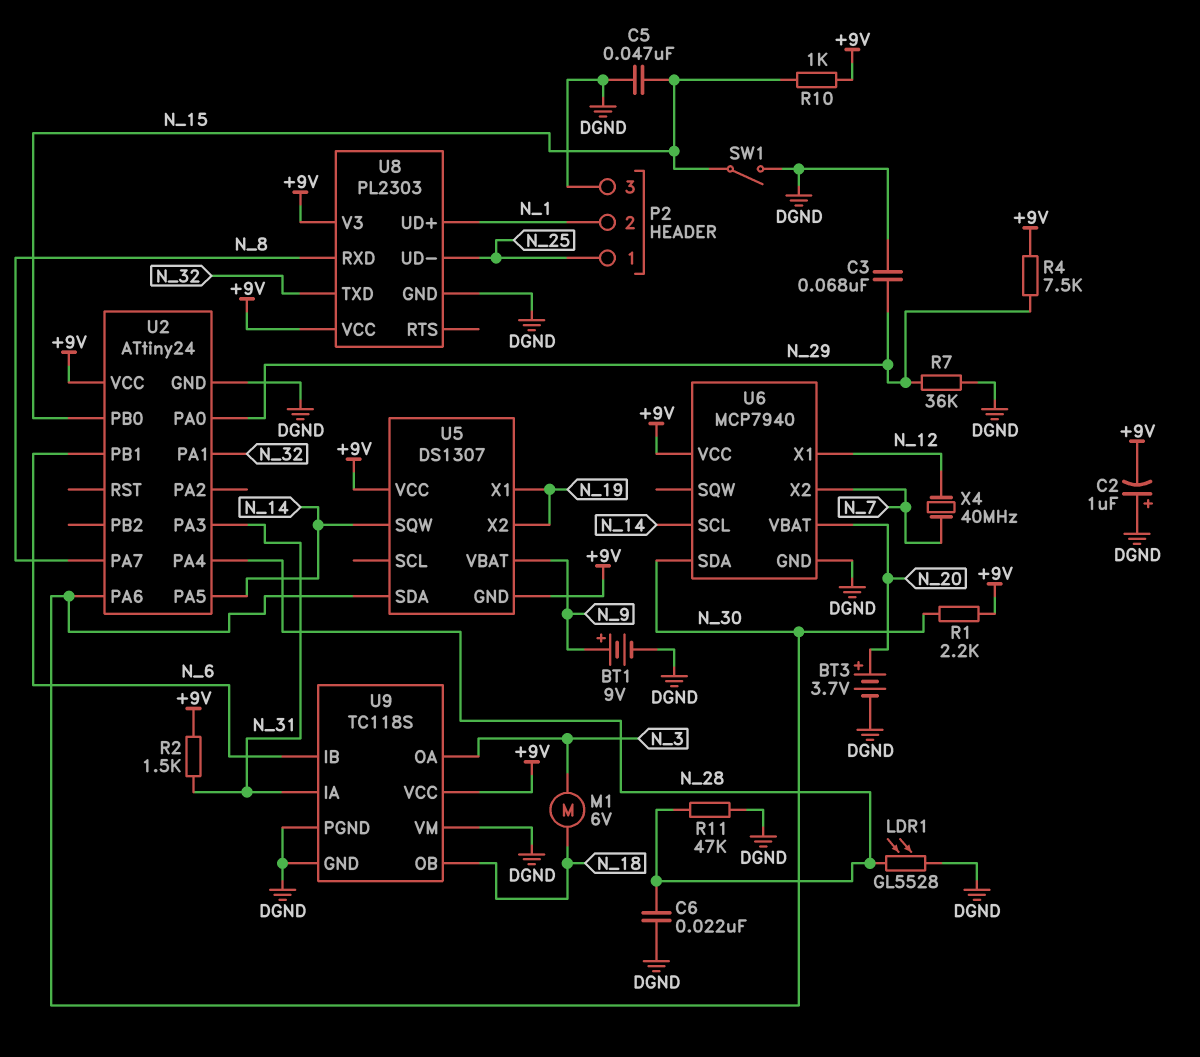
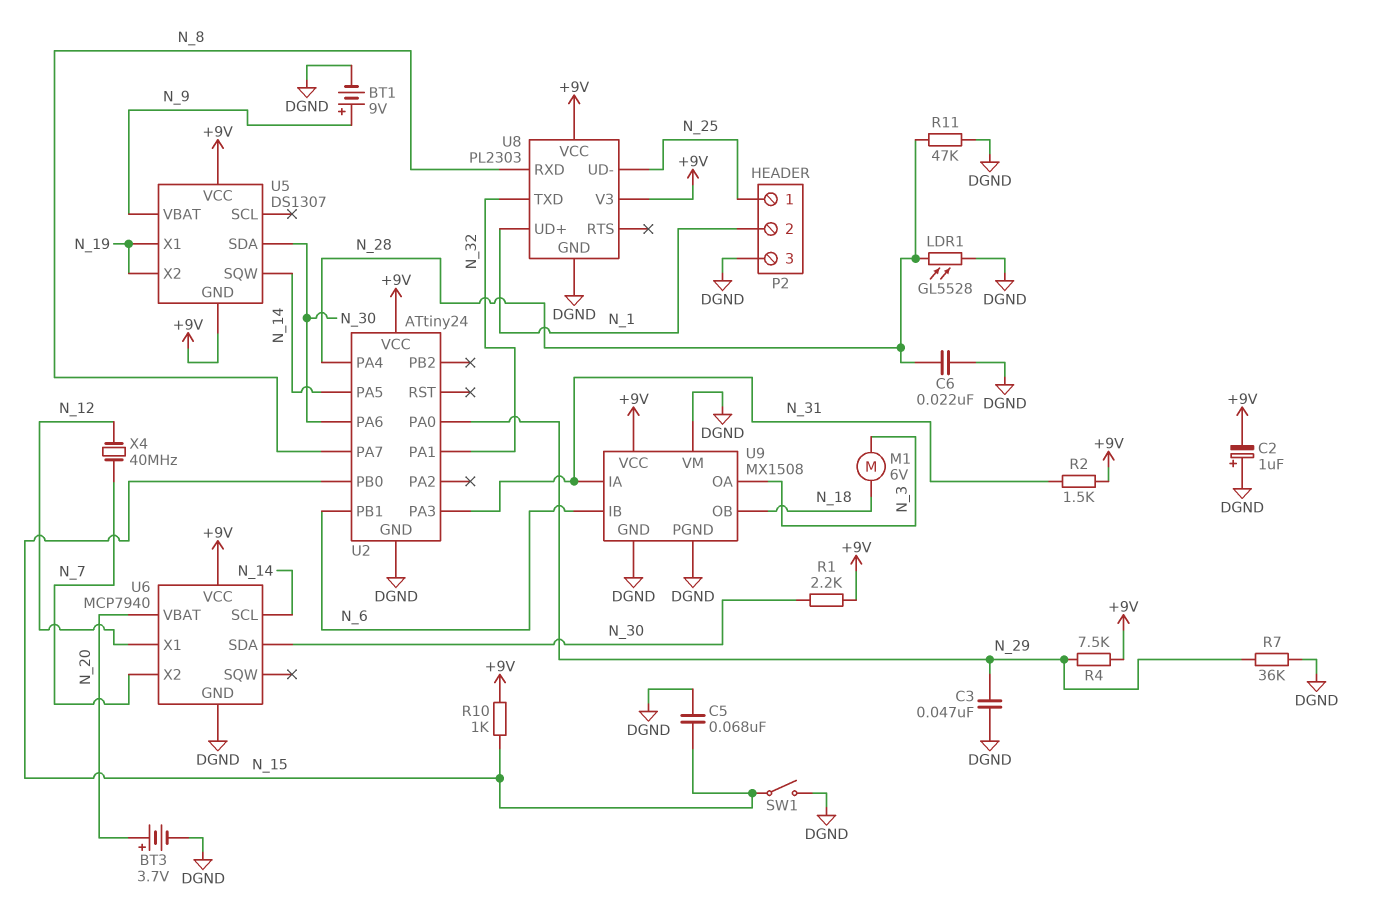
C3: 68nF (DGND, N_29) -> 47nF (DGND, N_29)
C5: 47nF (DGND, N_15) -> 68nF (DGND, N_15)
U9: TC118S -> MX1508

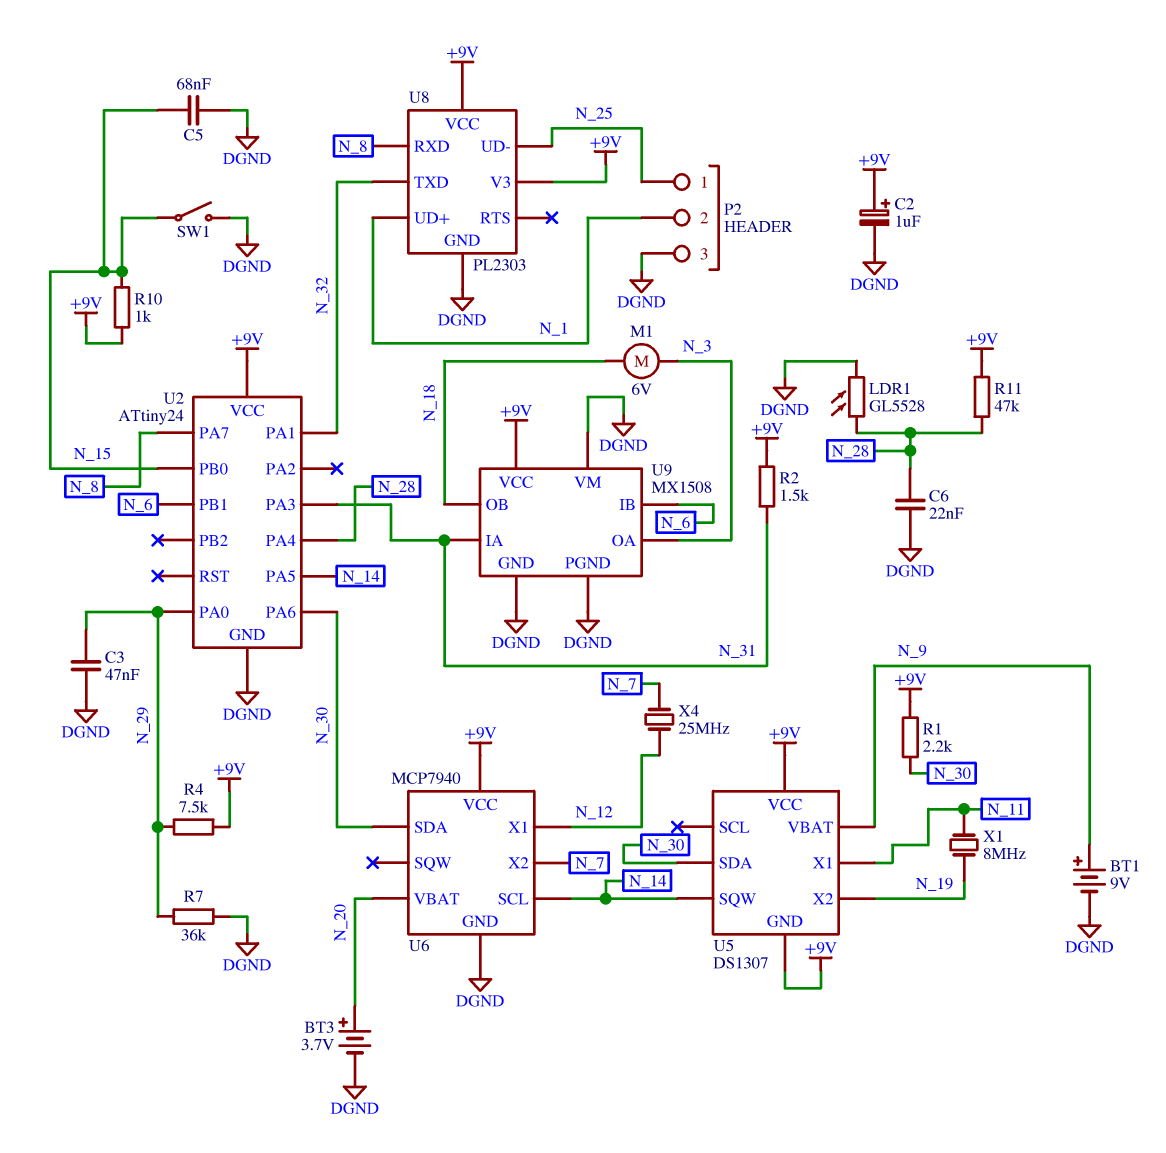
C2: 1uF (plus DGND, minus +9V) -> 1uF (plus +9V, minus DGND)
R11: 47k (DGND, N_28) -> 47k (+9V, N_28)
U5 pin X1: N_19 -> N_11
X1: none -> 8MHz (N_11, N_19)
X4: 40MHz (N_7, N_12) -> 25MHz (N_7, N_12)

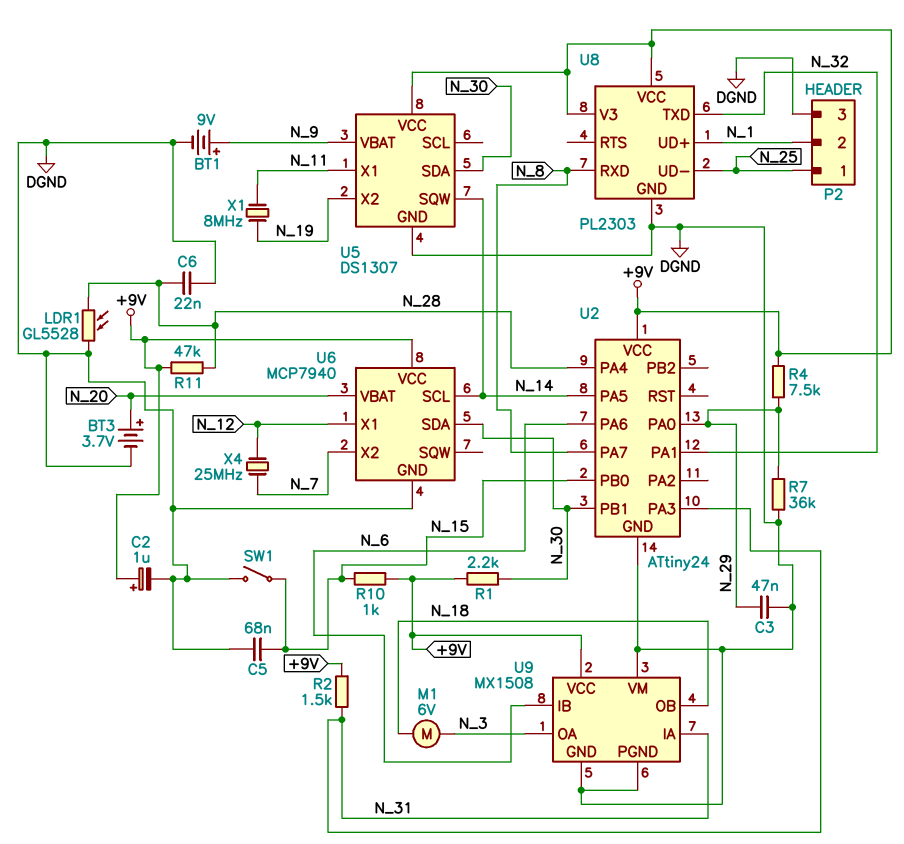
U2 pin PA6: N_30 -> N_6
U2 pin PB1: N_6 -> N_30
U5 pin GND: +9V -> DGND

